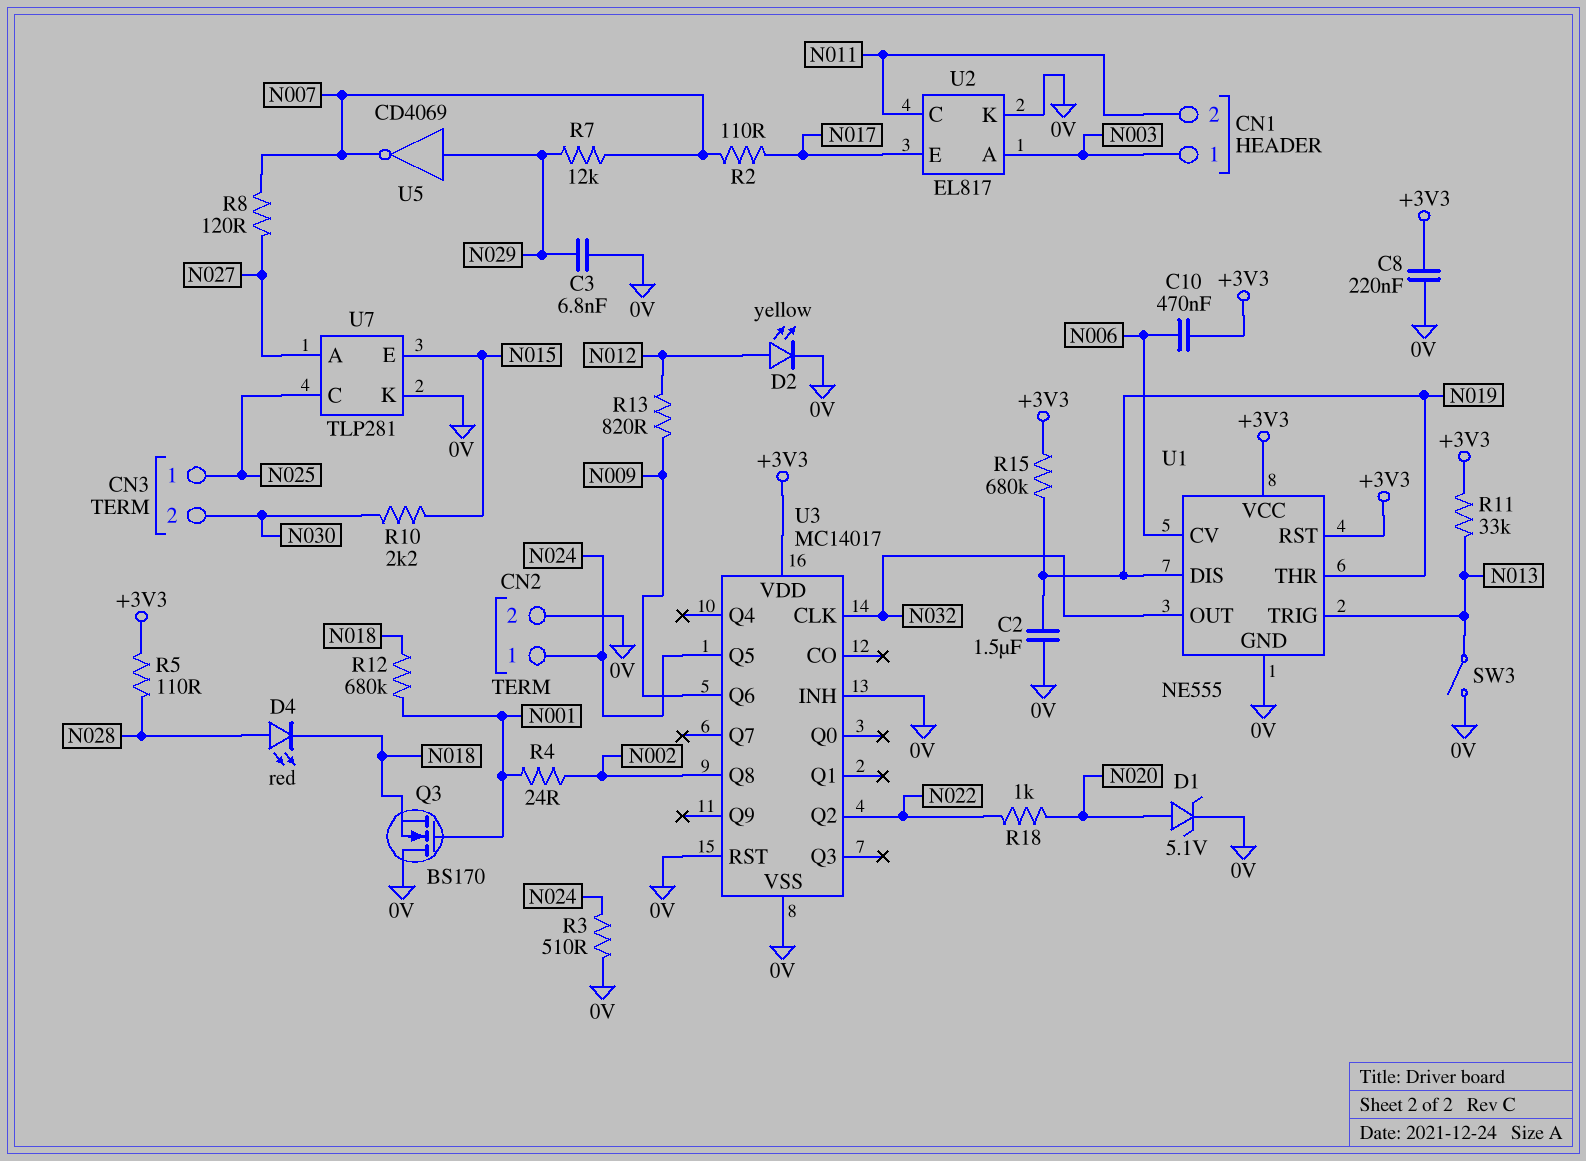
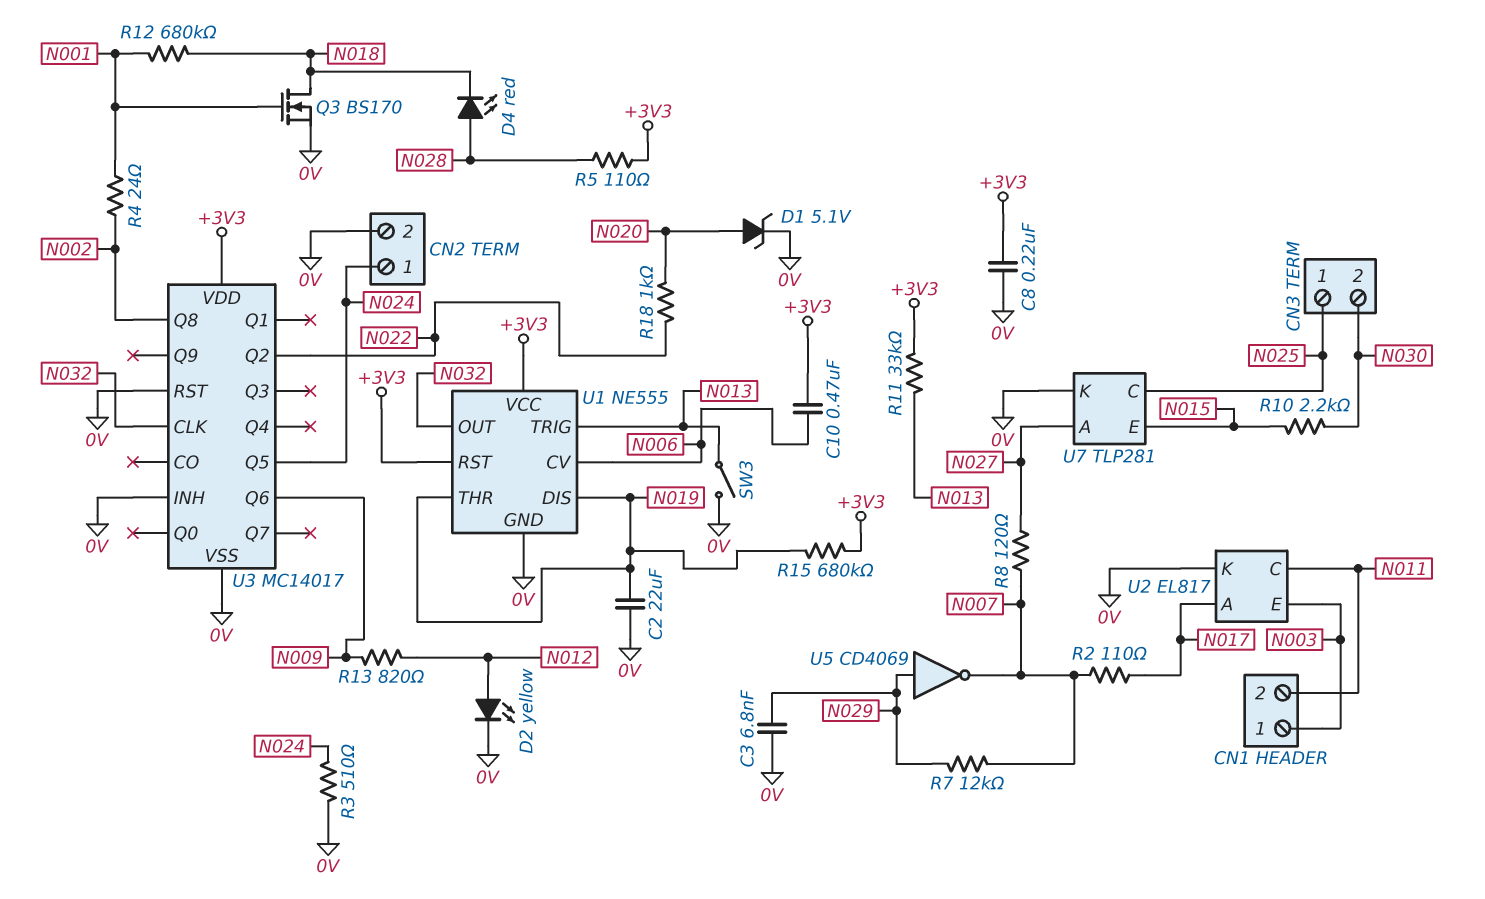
C2: 1.5uF (0V, N019) -> 22uF (0V, N019)
Q3: NMOS BS170 (G N001, D 0V, S N018) -> NMOS BS170 (G N001, D N018, S 0V)
U2 pin A: N003 -> N017
U2 pin E: N017 -> N003

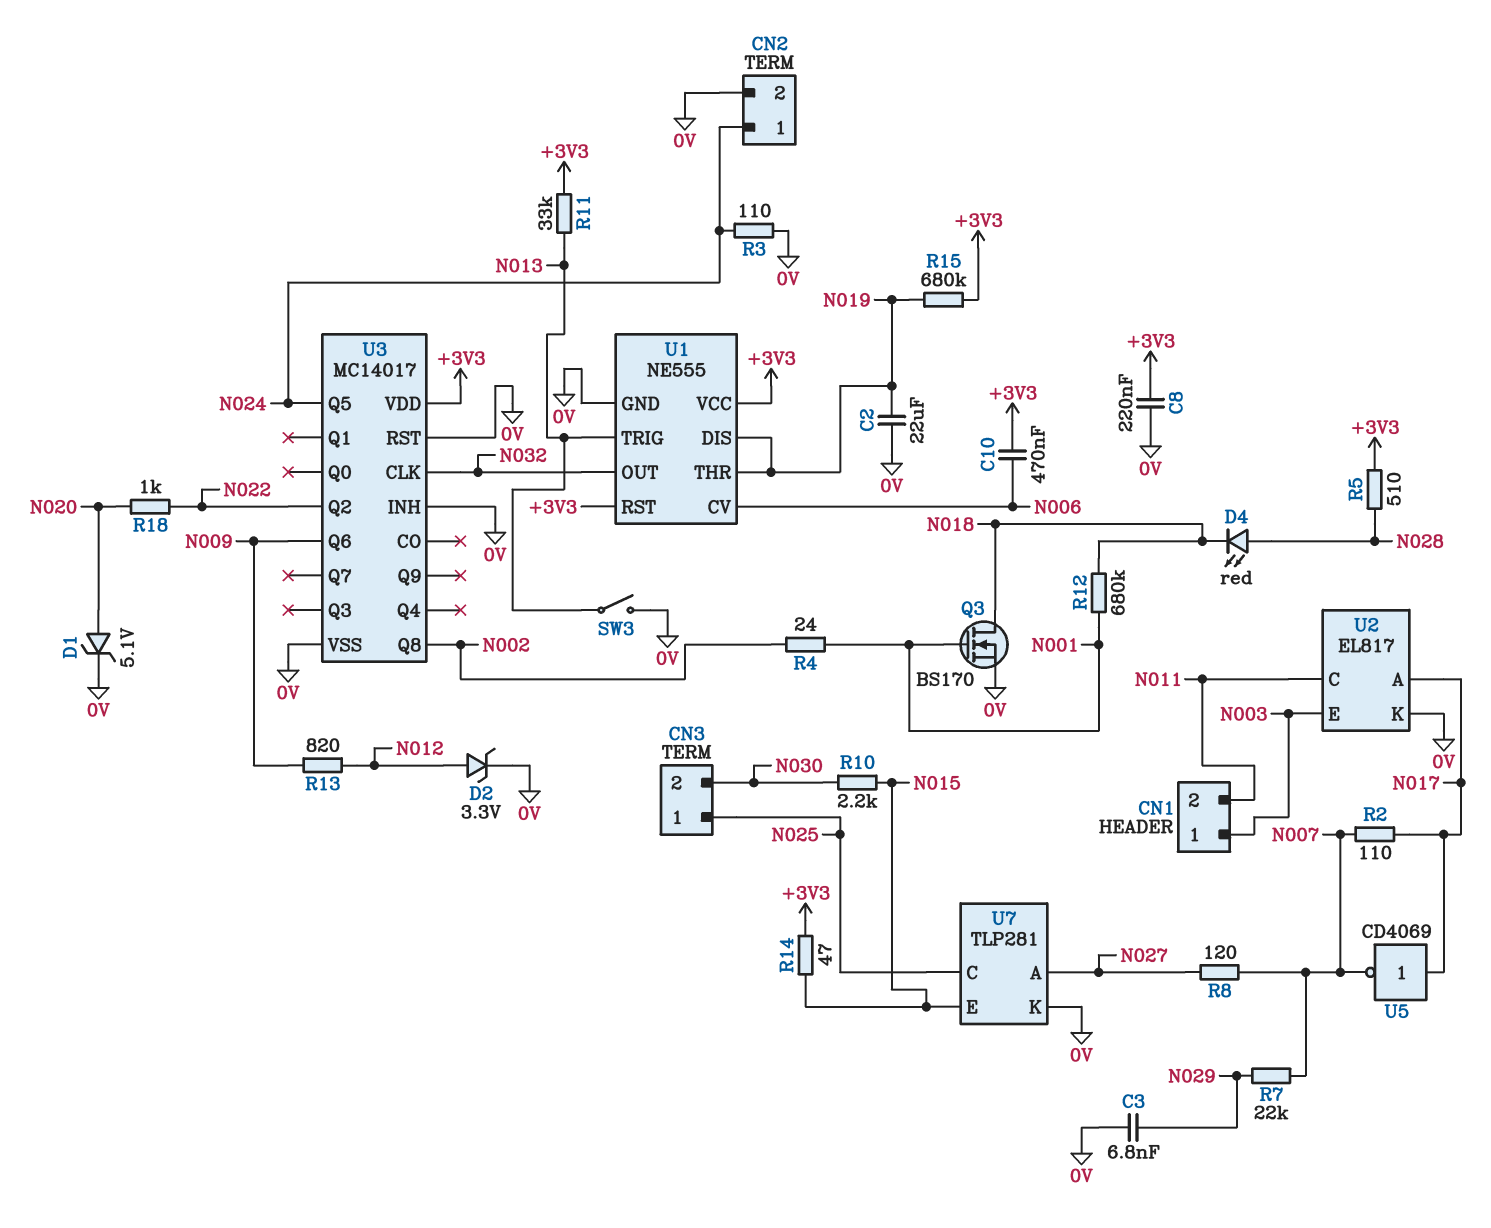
D2: LED yellow (A N012, K 0V) -> zener 3.3V (A N012, K 0V)
R3: 510 (0V, N024) -> 110 (0V, N024)
R5: 110 (+3V3, N028) -> 510 (+3V3, N028)
R7: 12k (N007, N029) -> 22k (N007, N029)
R14: none -> 47 (+3V3, N015)
U5: NOT CD4069 (in N029, out N007) -> NOT CD4069 (in N017, out N007)

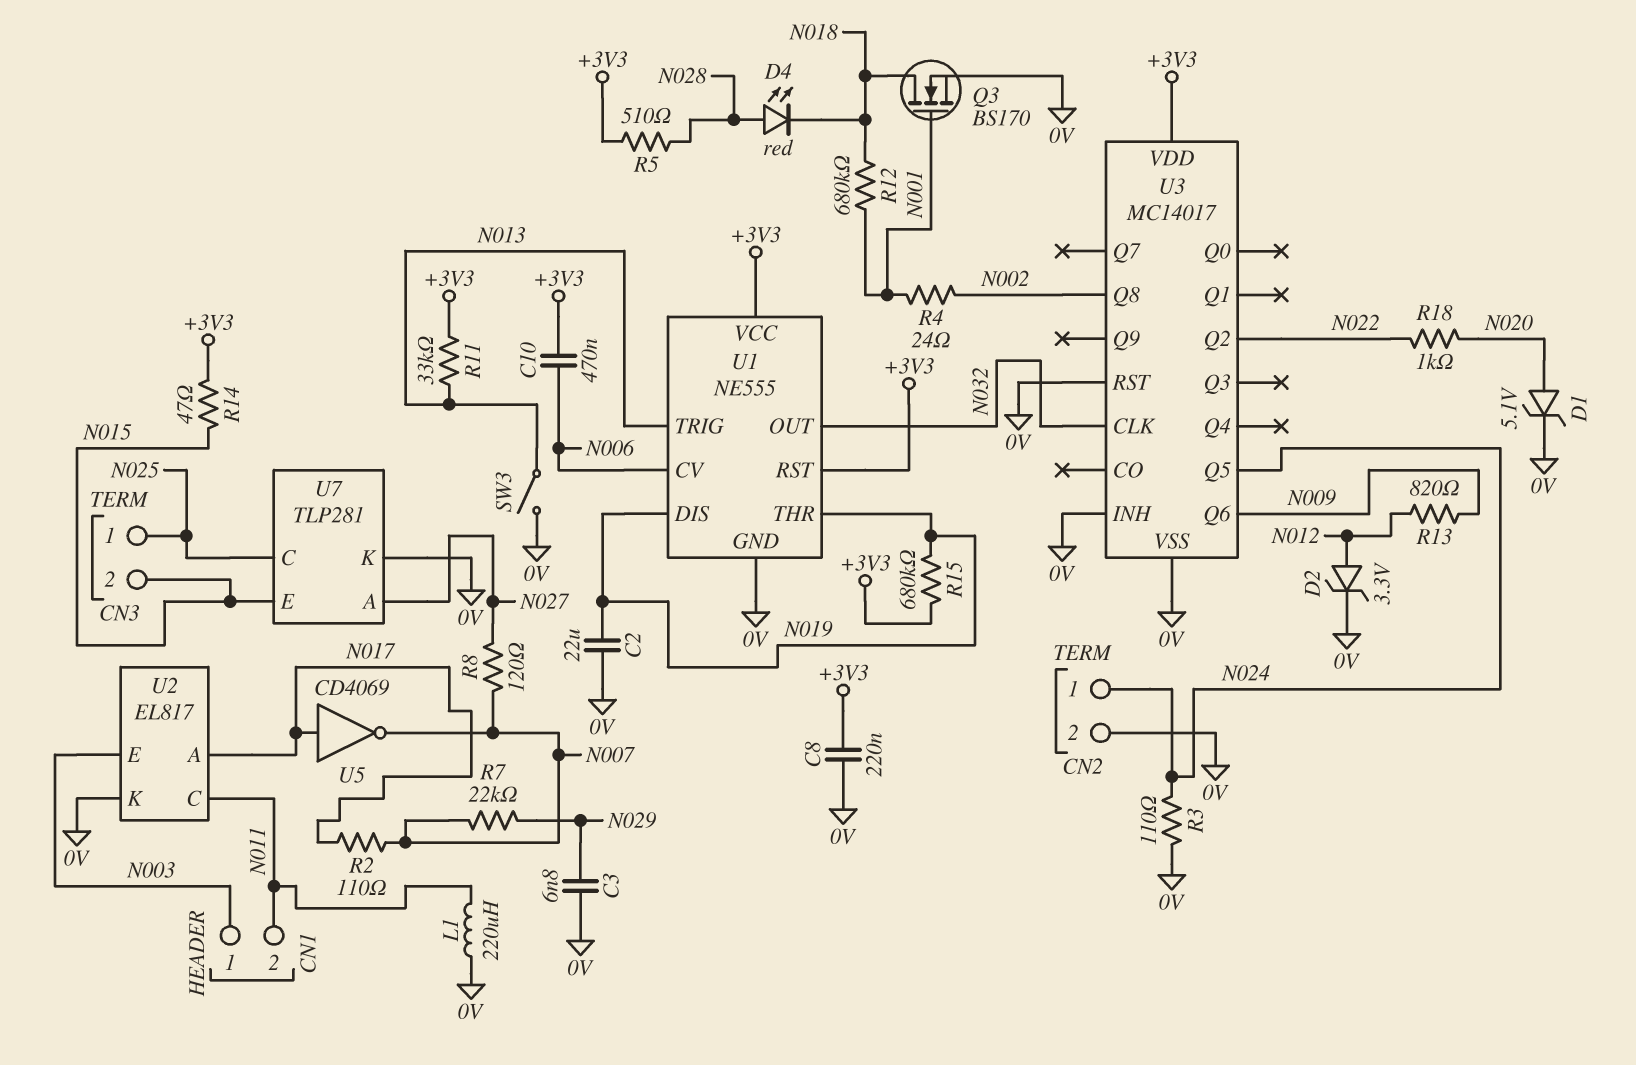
CN3 pin 2: N030 -> N015
L1: none -> 220uH (0V, N011)
R10: 2.2k (N015, N030) -> none

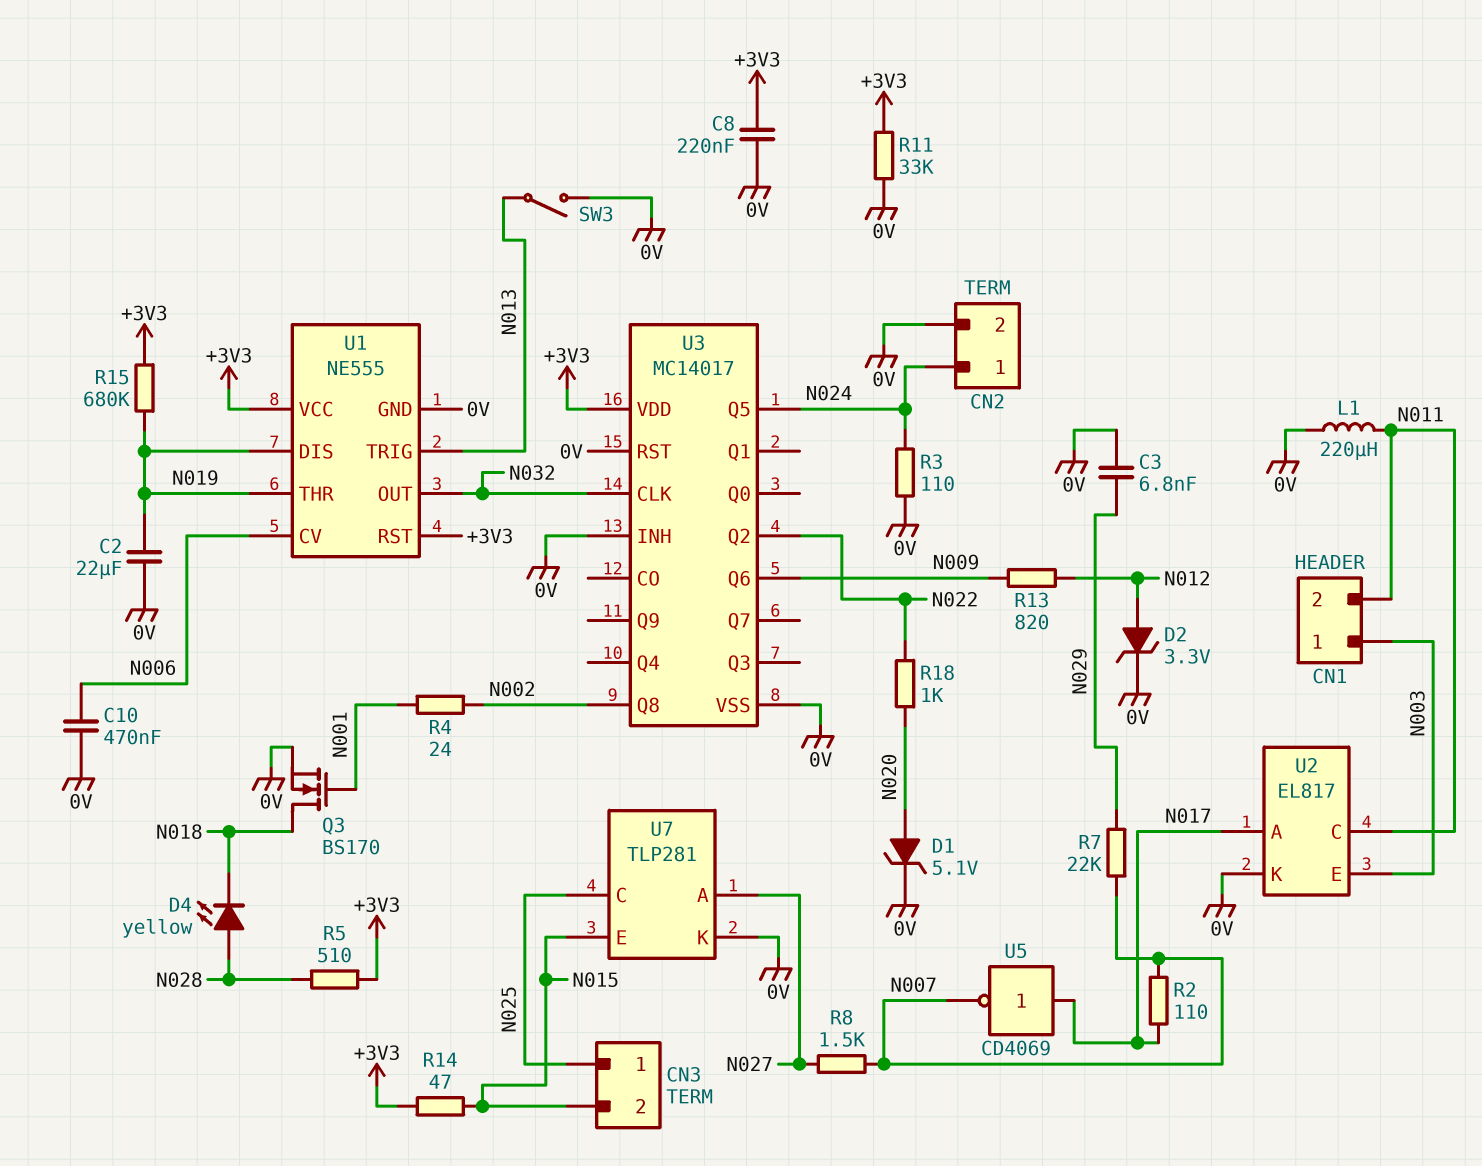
C10: 470nF (+3V3, N006) -> 470nF (0V, N006)
D4: LED red (A N028, K N018) -> LED yellow (A N028, K N018)
R8: 120 (N007, N027) -> 1.5k (N007, N027)
R11: 33k (+3V3, N013) -> 33k (+3V3, 0V)
R12: 680k (N001, N018) -> none

